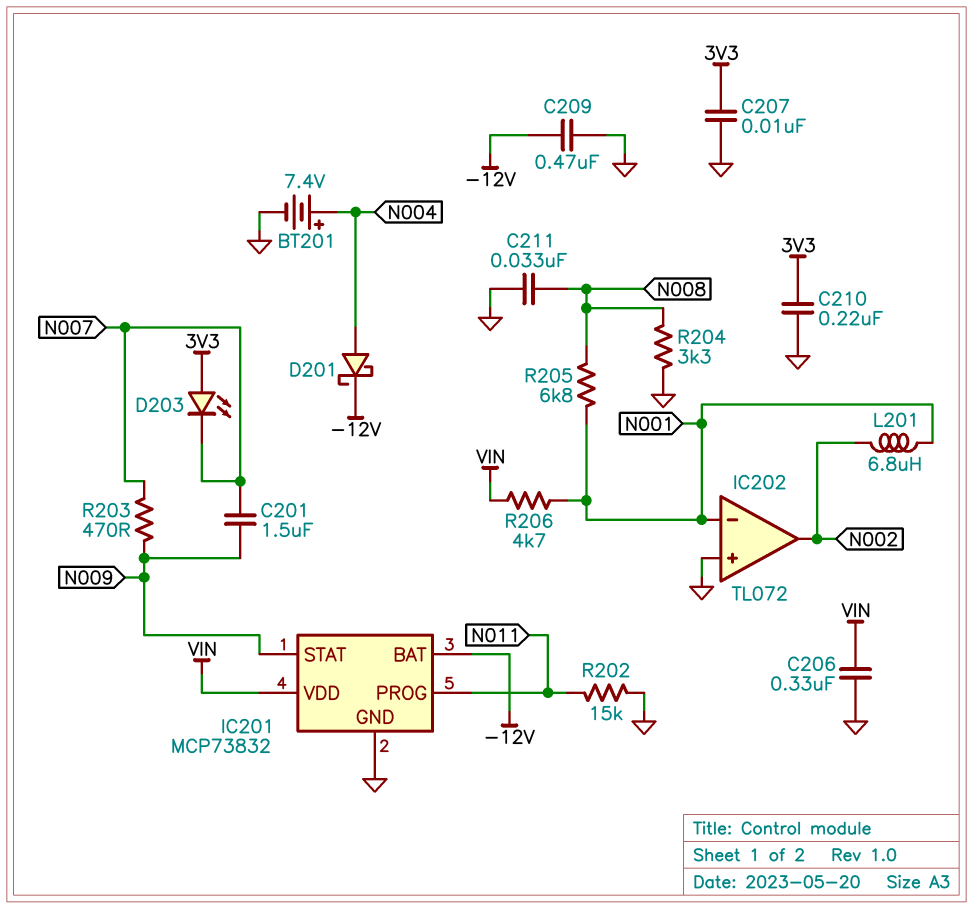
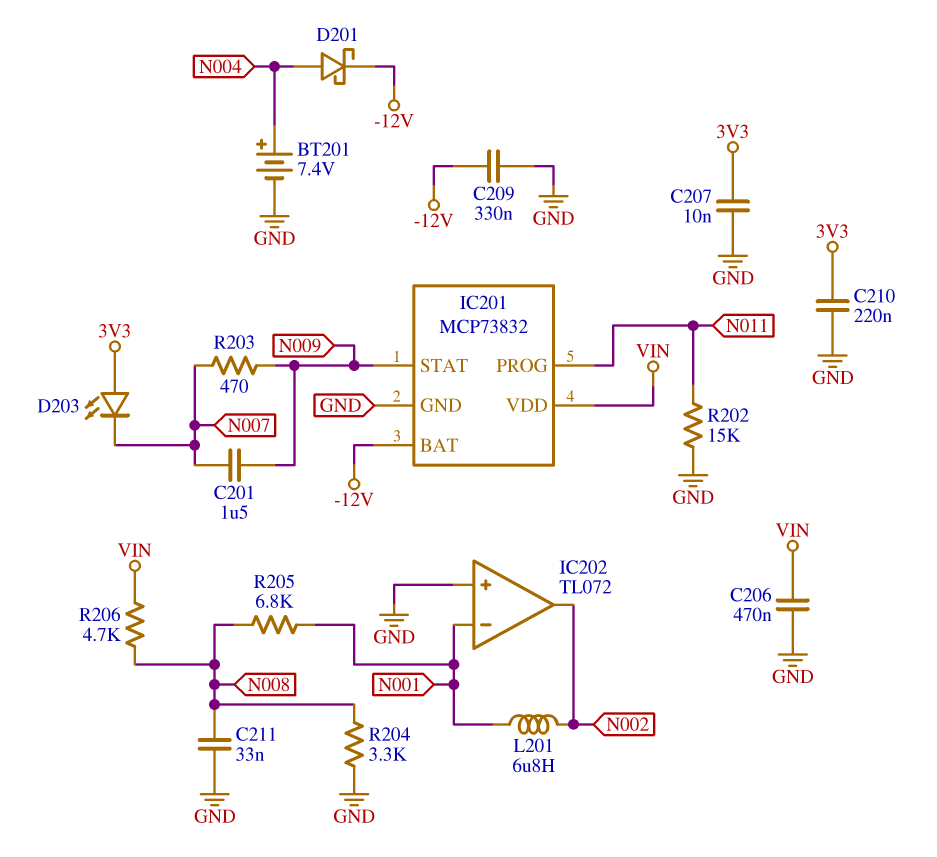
C206: 330nF (GND, VIN) -> 470nF (GND, VIN)
C209: 470nF (-12V, GND) -> 330nF (-12V, GND)
R206: 4.7k (N001, VIN) -> 4.7k (N008, VIN)

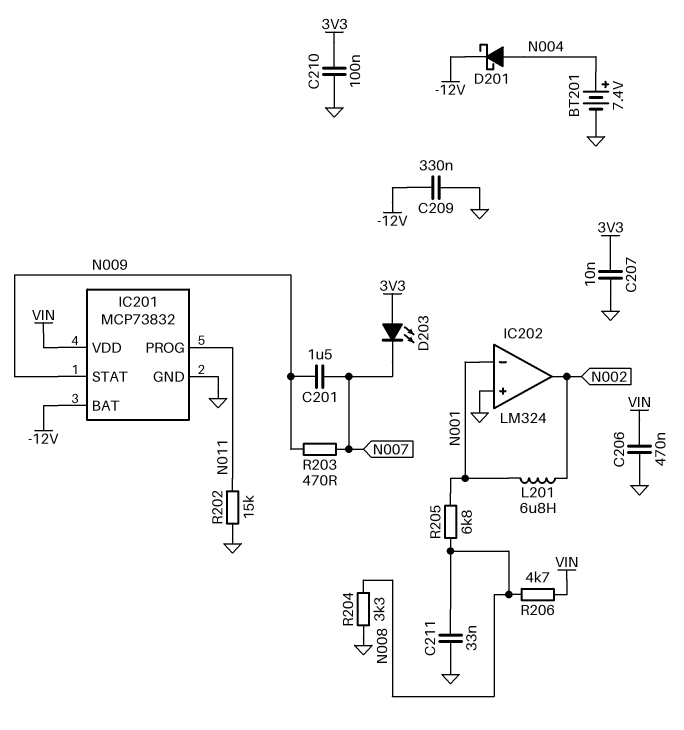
C210: 220nF (3V3, GND) -> 100nF (3V3, GND)
IC202: TL072 -> LM324

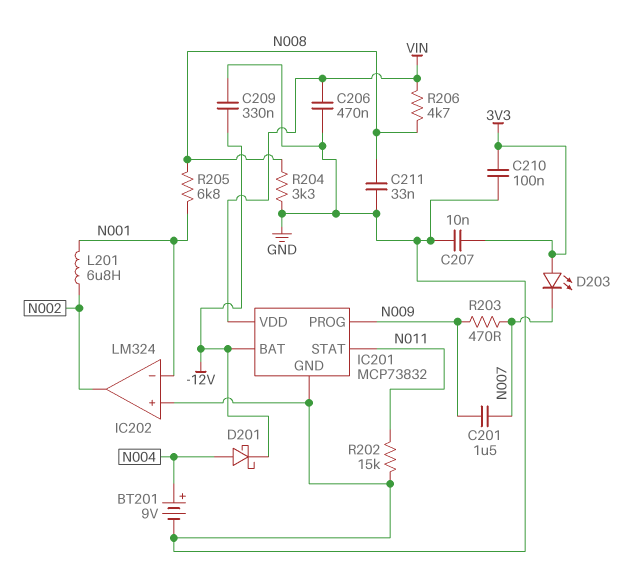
BT201: 7.4V (plus N004, minus GND) -> 9V (plus N004, minus GND)
IC201 pin PROG: N011 -> N009
IC201 pin STAT: N009 -> N011

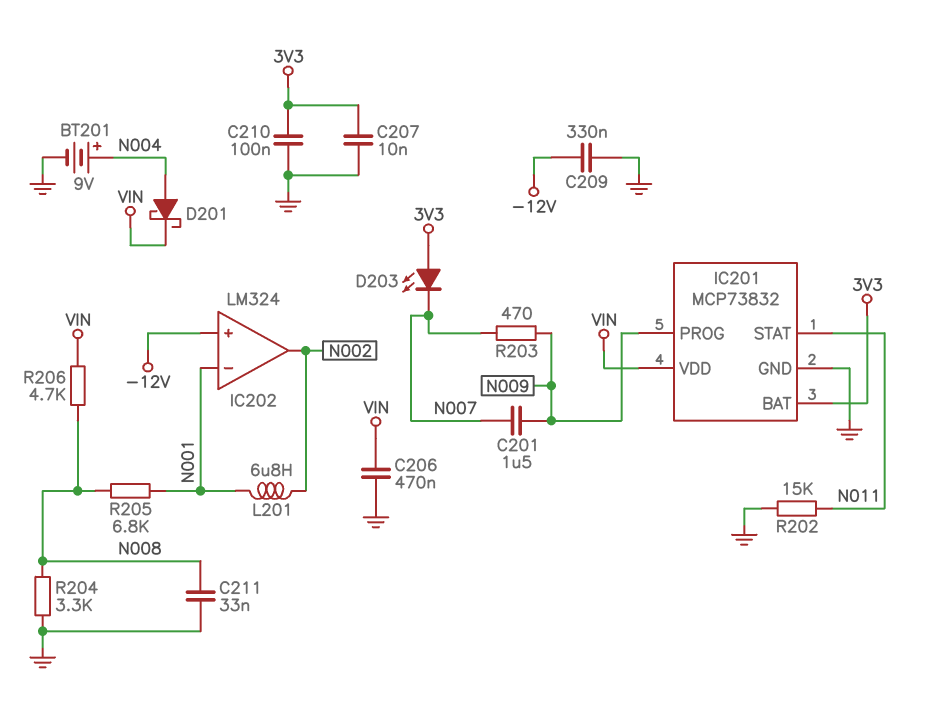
D201: schottky (A N004, K -12V) -> schottky (A N004, K VIN)
IC201 pin BAT: -12V -> 3V3
IC202 pin in+: GND -> -12V

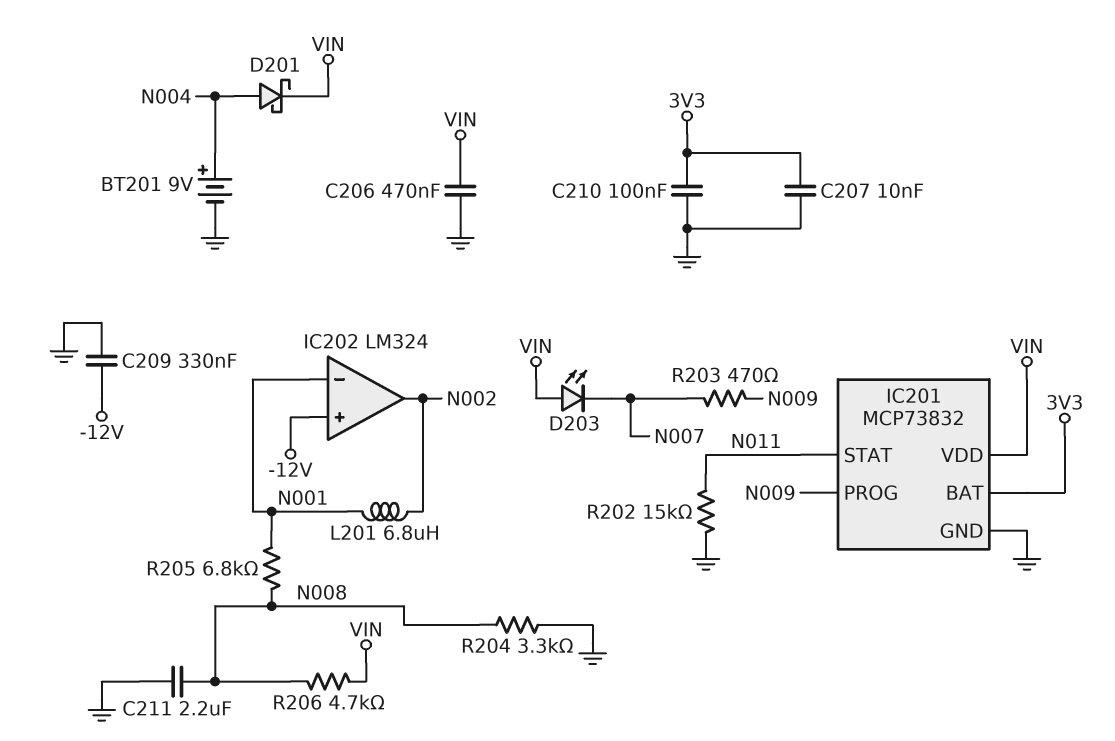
C201: 1.5uF (N007, N009) -> none
C211: 33nF (GND, N008) -> 2.2uF (GND, N008)
D203: LED (A 3V3, K N007) -> LED (A VIN, K N007)

